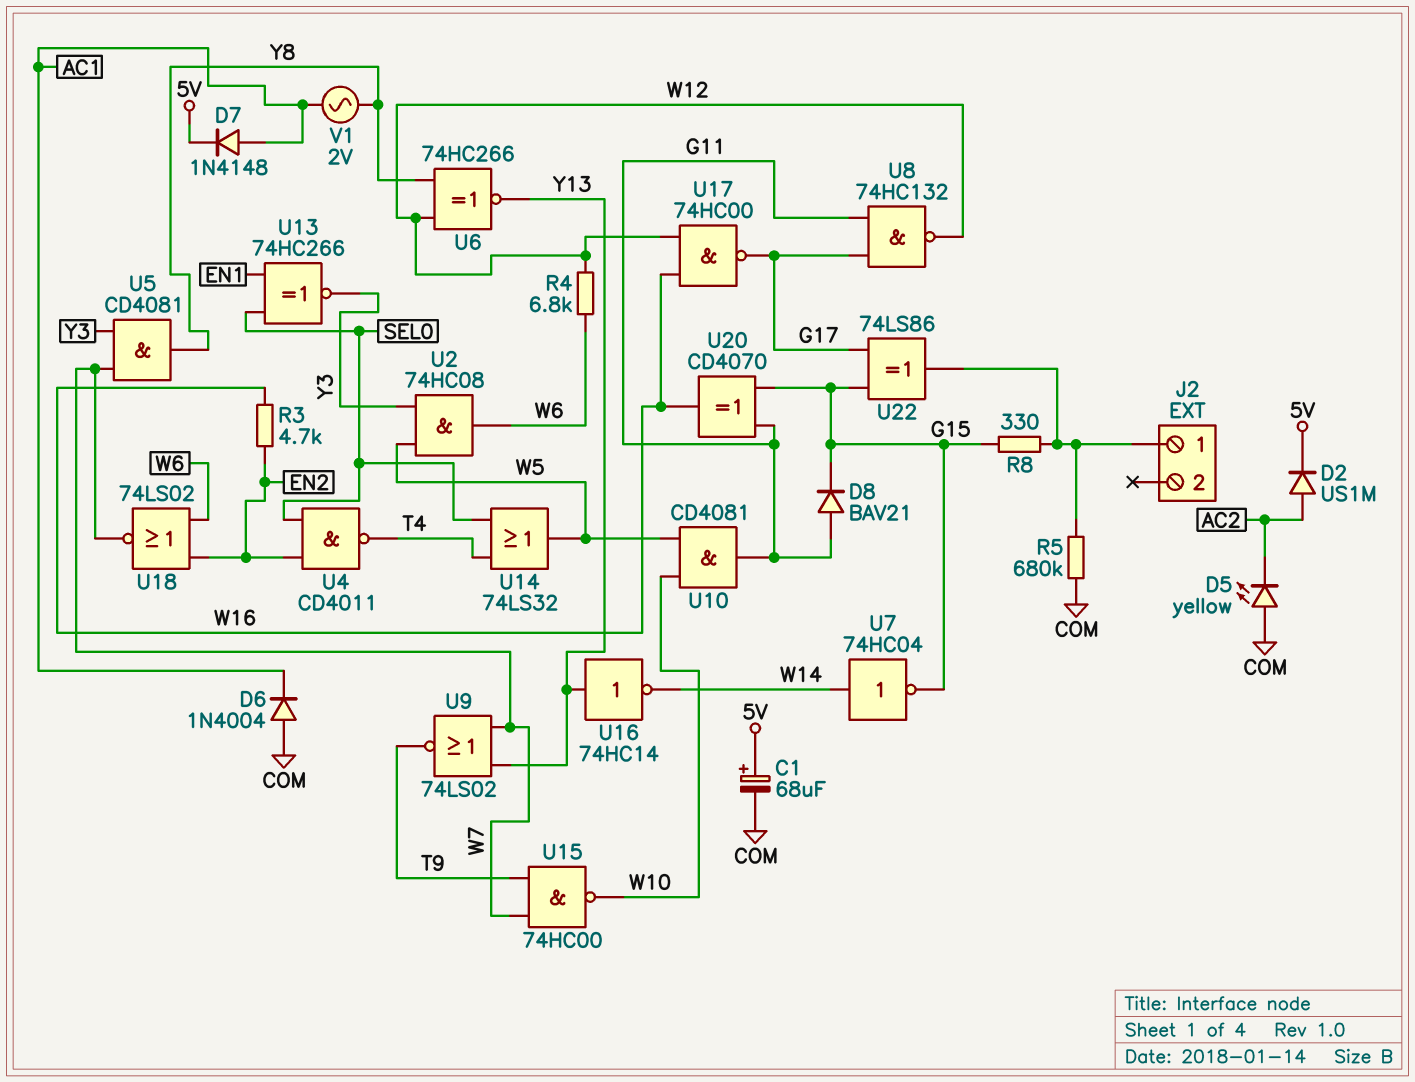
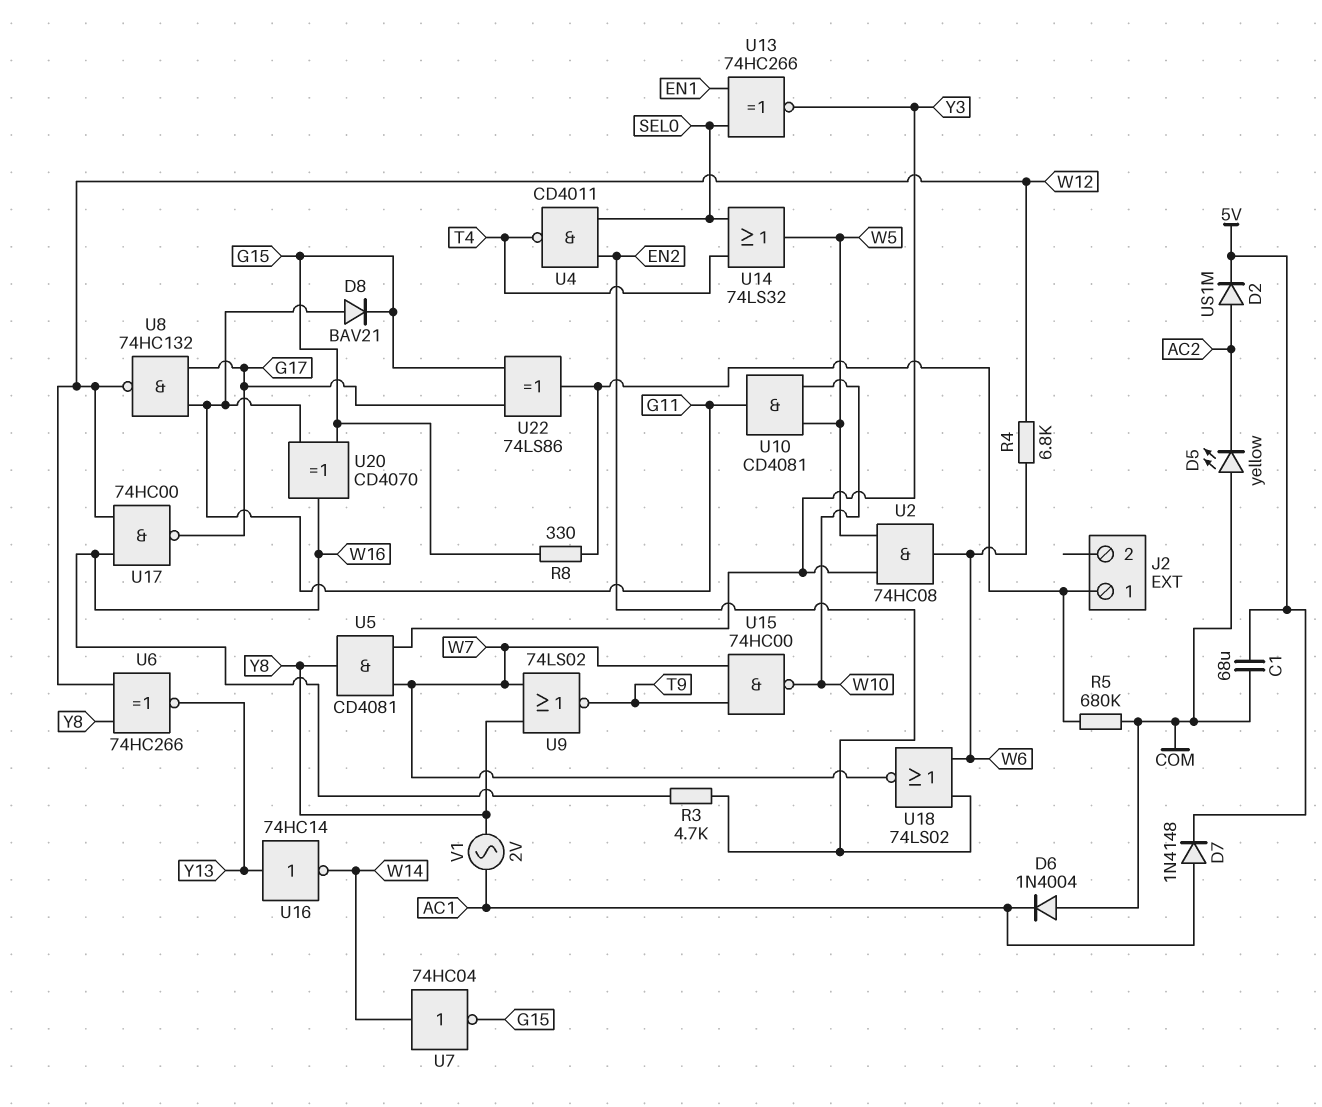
C1: 68uF (plus 5V, minus COM) -> 68uF (5V, COM)
U9: NOR 74LS02 (in W7, in Y13, out T9) -> NOR 74LS02 (in W7, in Y8, out T9)

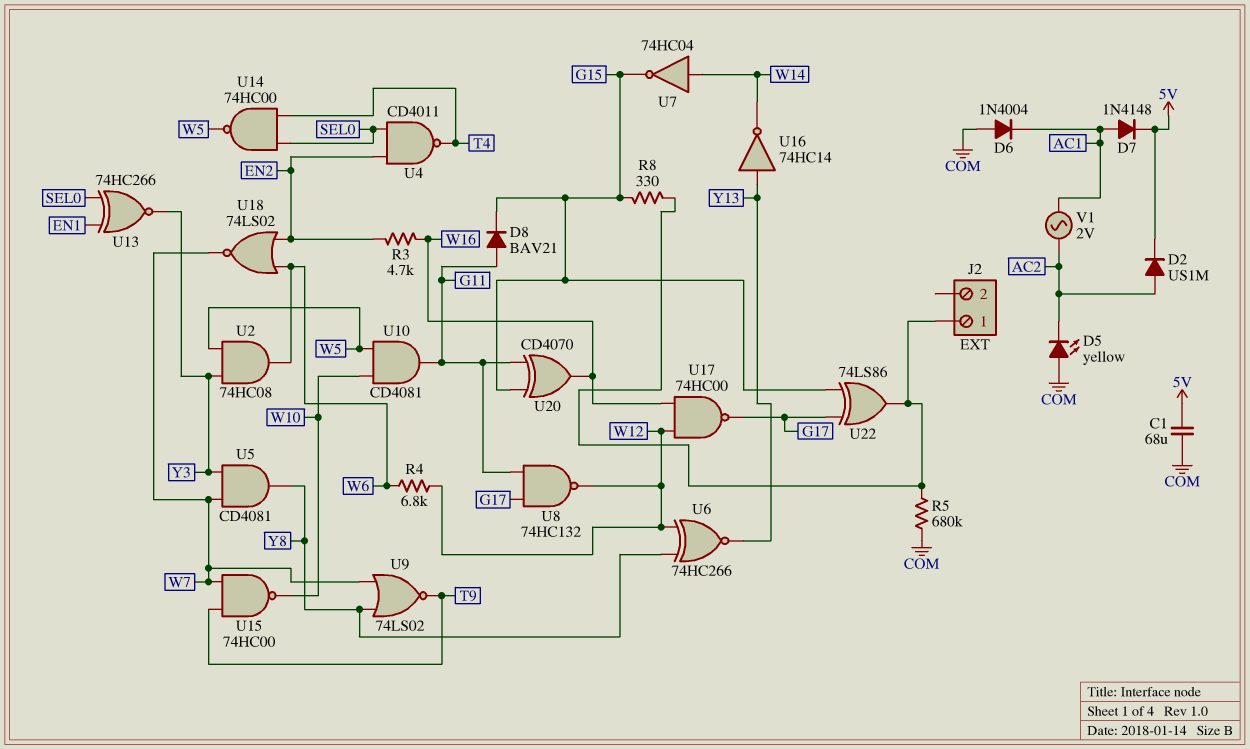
U14: OR 74LS32 (in SEL0, in T4, out W5) -> NAND 74HC00 (in SEL0, in T4, out W5)
V1: AC 2V (AC1, Y8) -> AC 2V (AC1, AC2)

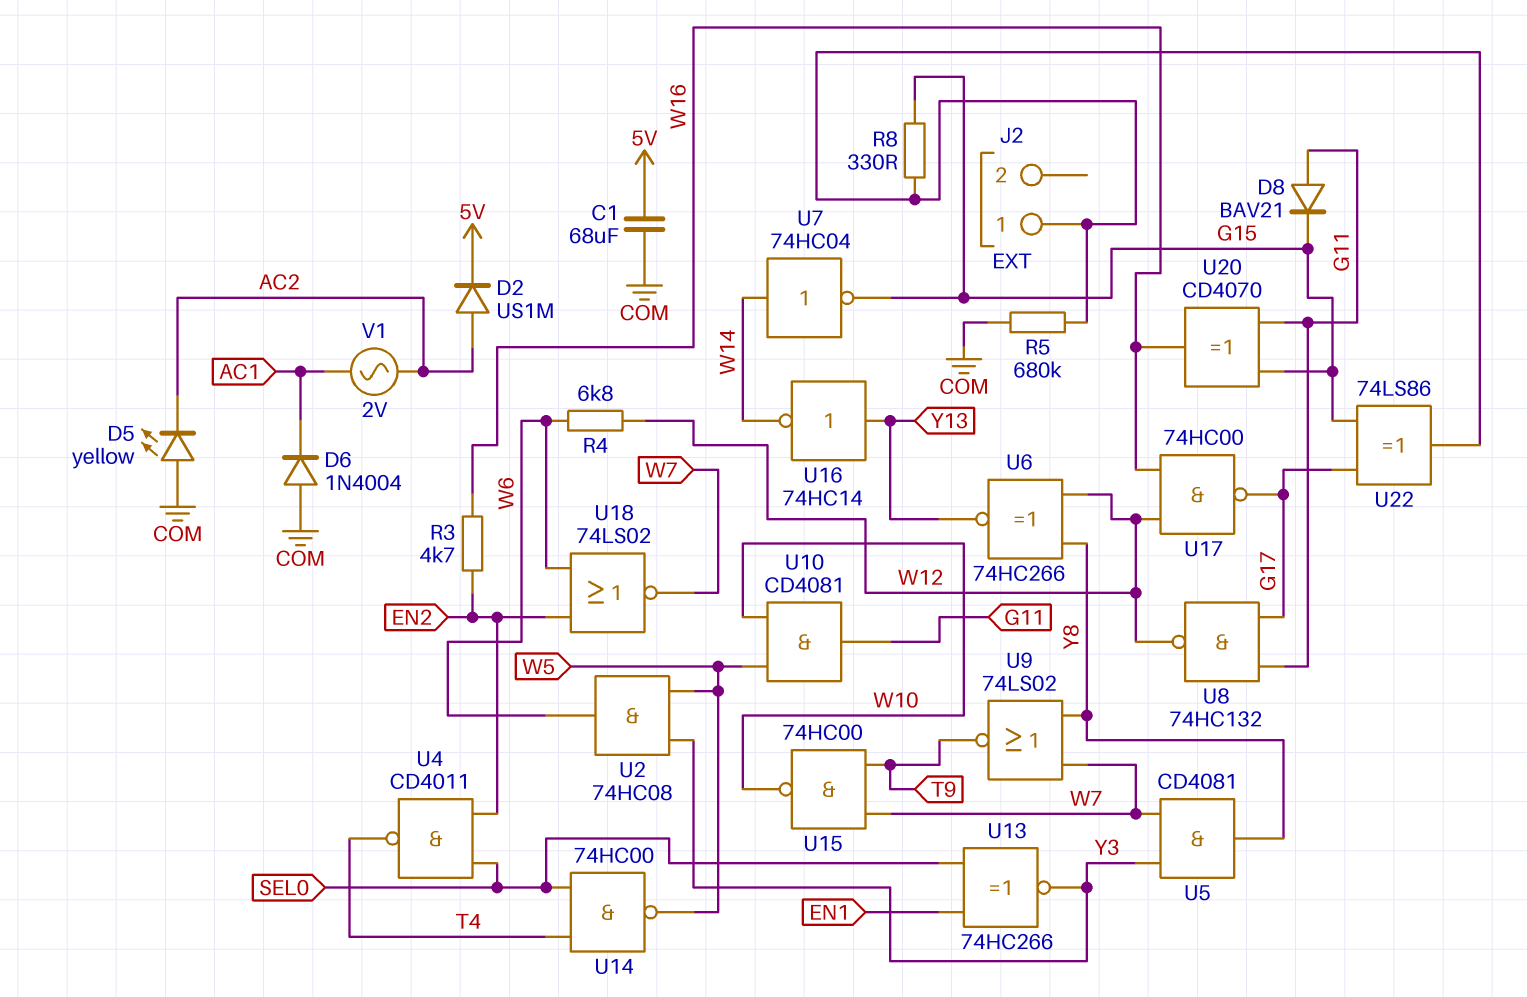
D7: diode 1N4148 (A AC1, K 5V) -> none

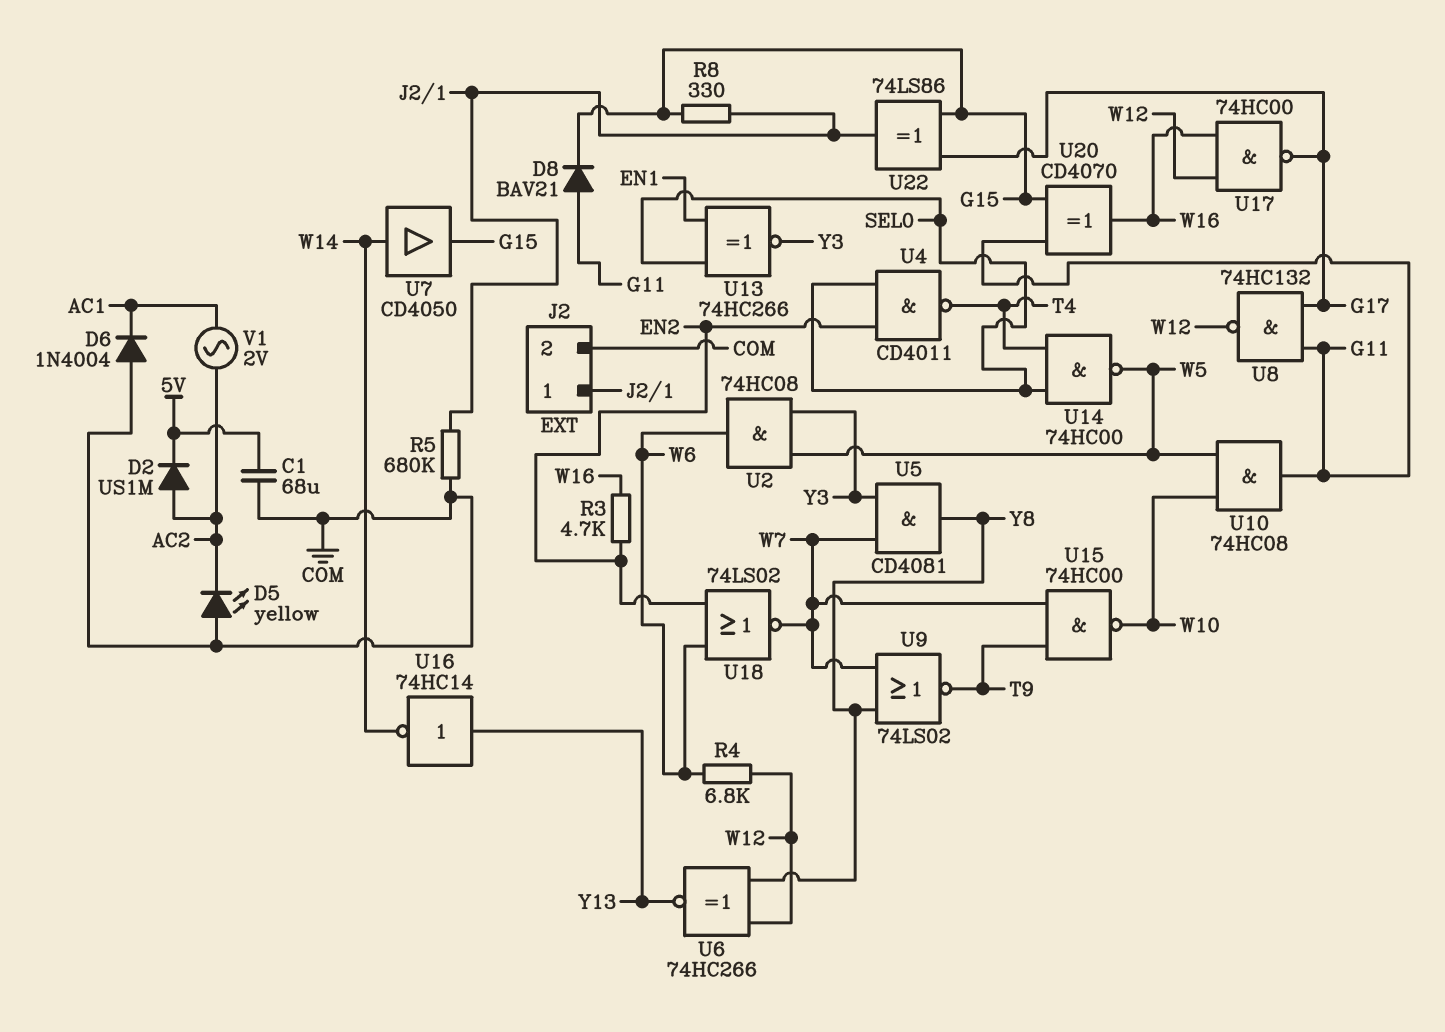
J2 pin 2: none -> COM
U7: NOT 74HC04 (in W14, out G15) -> buffer CD4050 (in W14, out G15)
U10: AND CD4081 (in W5, in W10, out G11) -> AND 74HC08 (in W5, in W10, out G11)

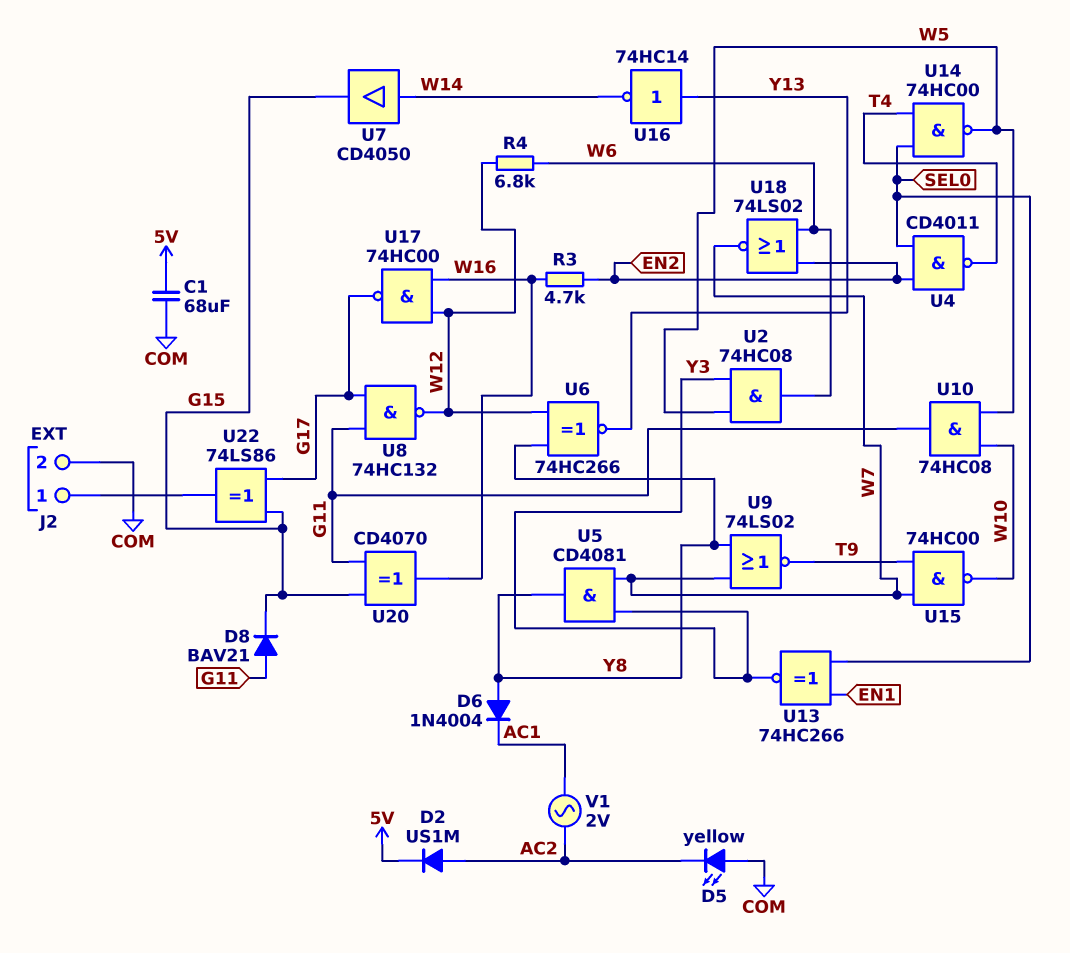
D6: diode 1N4004 (A COM, K AC1) -> diode 1N4004 (A Y8, K AC1)
R5: 680k (COM, J2/1) -> none
R8: 330 (G15, J2/1) -> none

